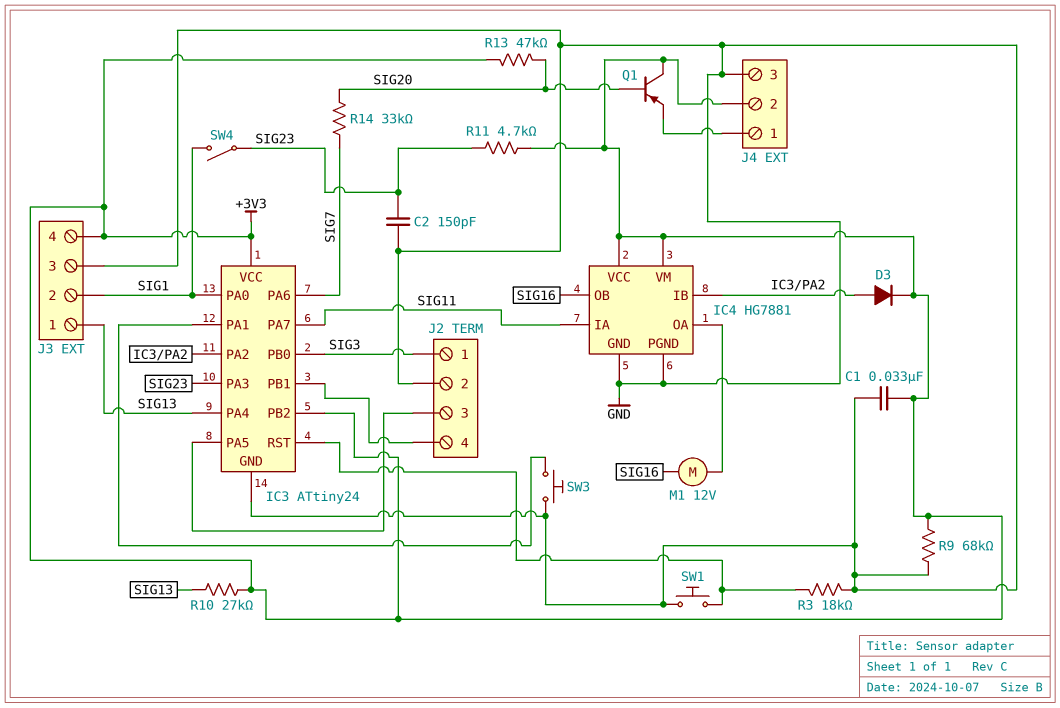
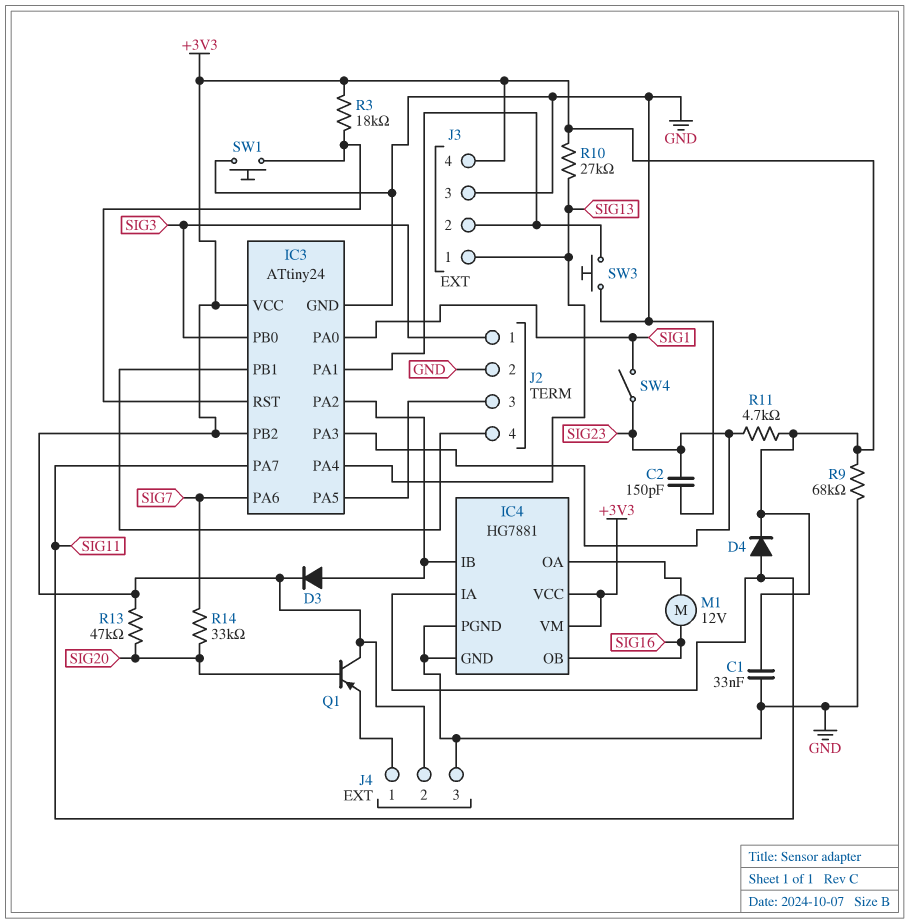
D4: none -> diode (A SIG11, K +3V3)
J3 pin 2: SIG1 -> IC3/PA1
R3: 18k (GND, IC3/RST) -> 18k (+3V3, IC3/RST)

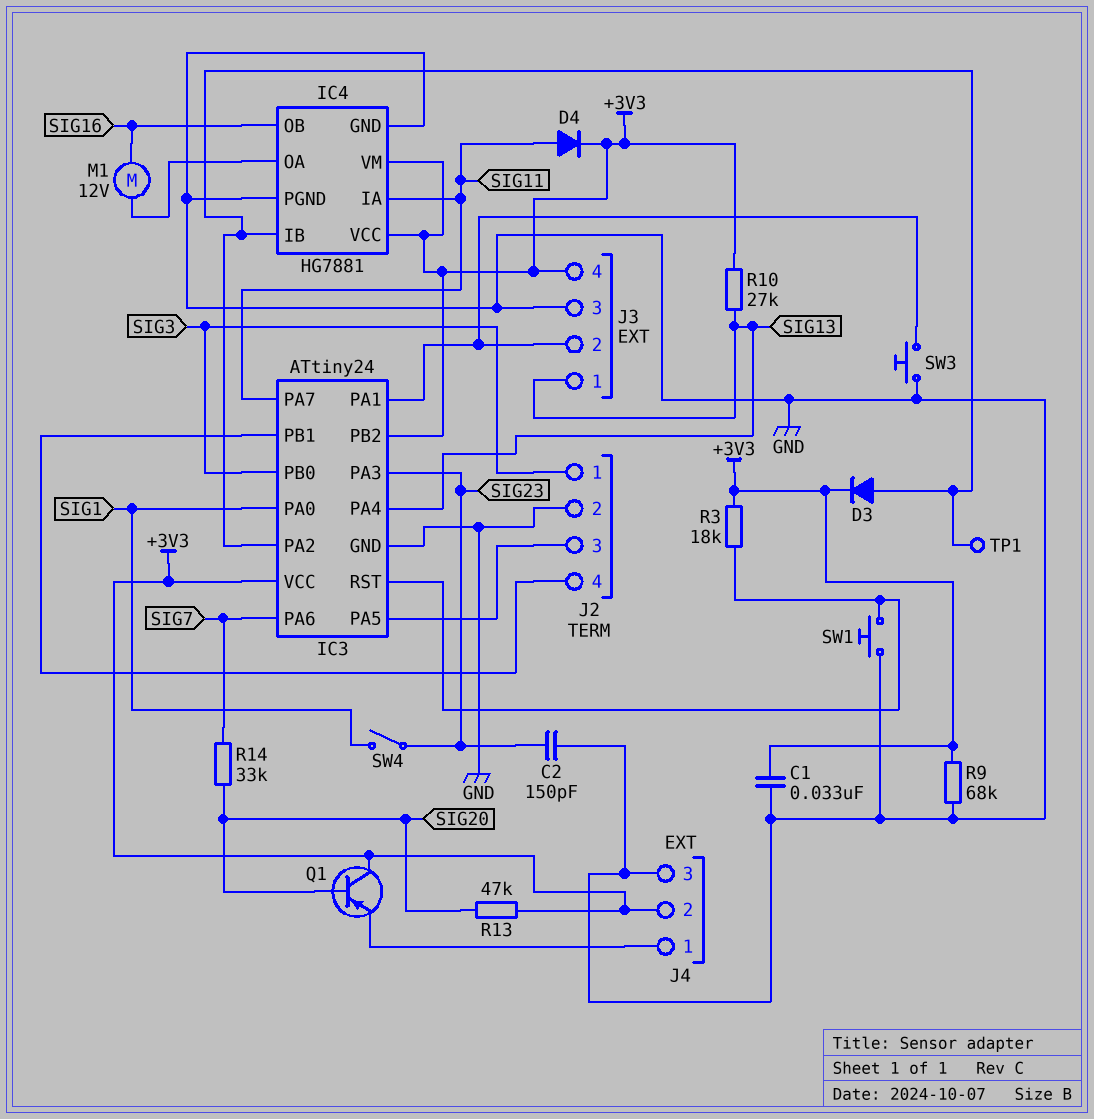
R11: 4.7k (+3V3, SIG23) -> none
TP1: none -> test point (IC3/PA2)

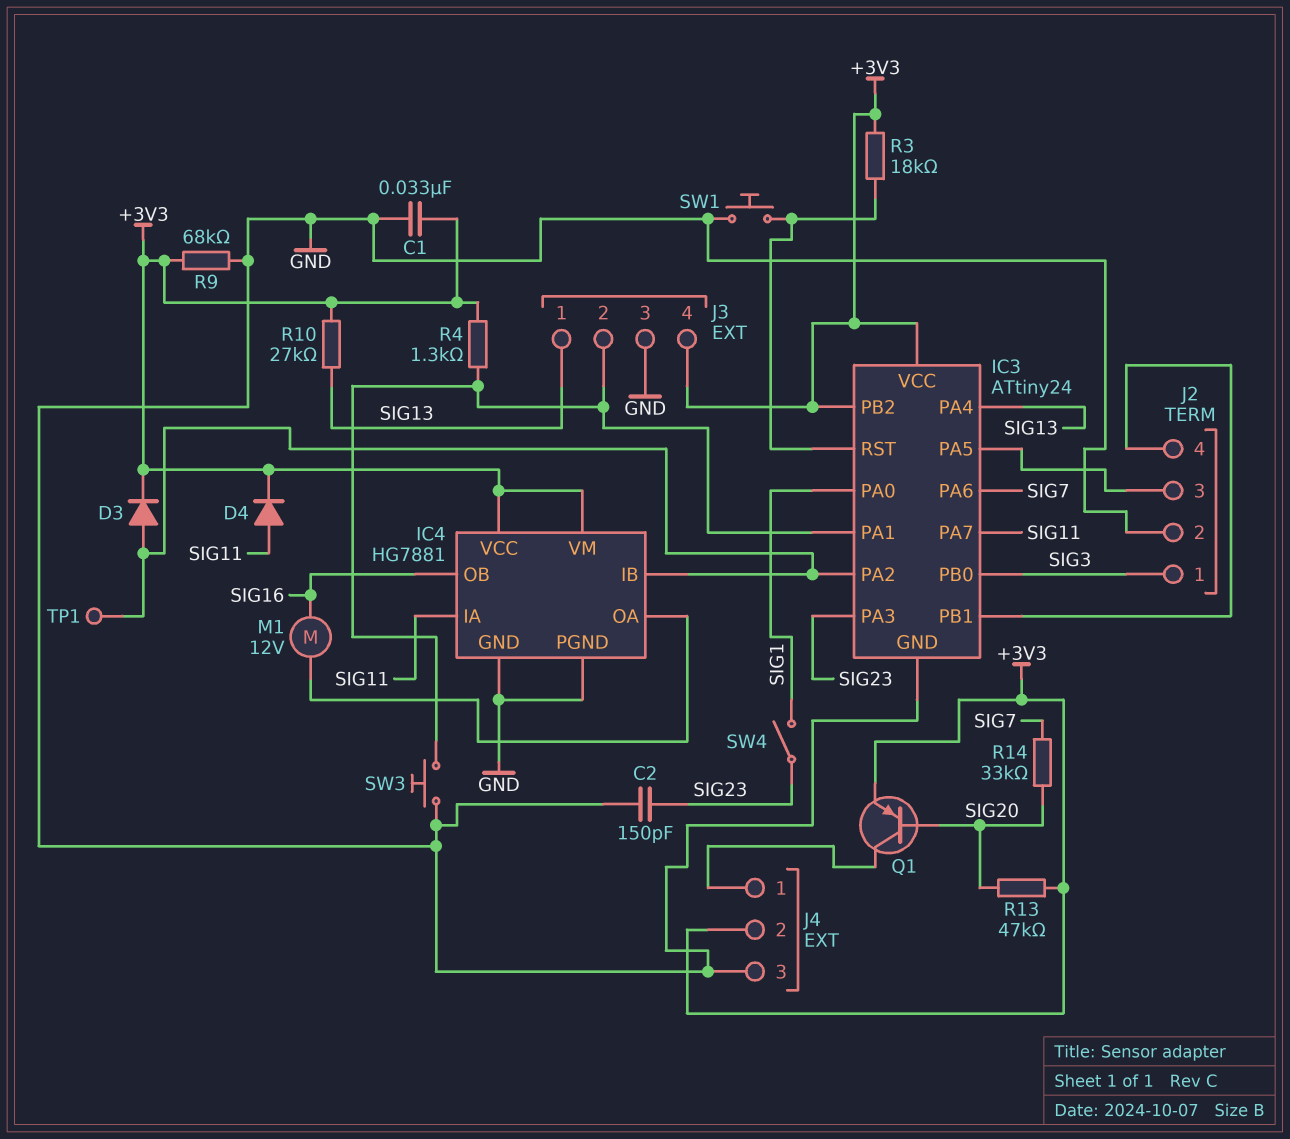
Q1: PNP (B SIG20, C +3V3, E J4/1) -> PNP (B SIG20, C J4/1, E +3V3)
R4: none -> 1.3k (+3V3, IC3/PA1)

